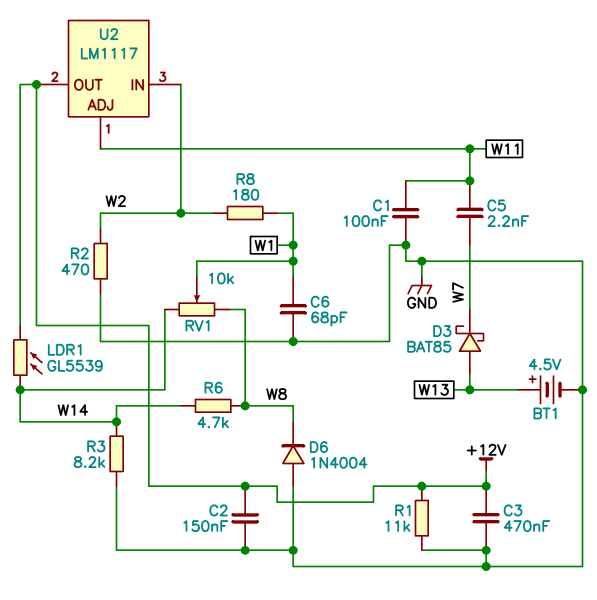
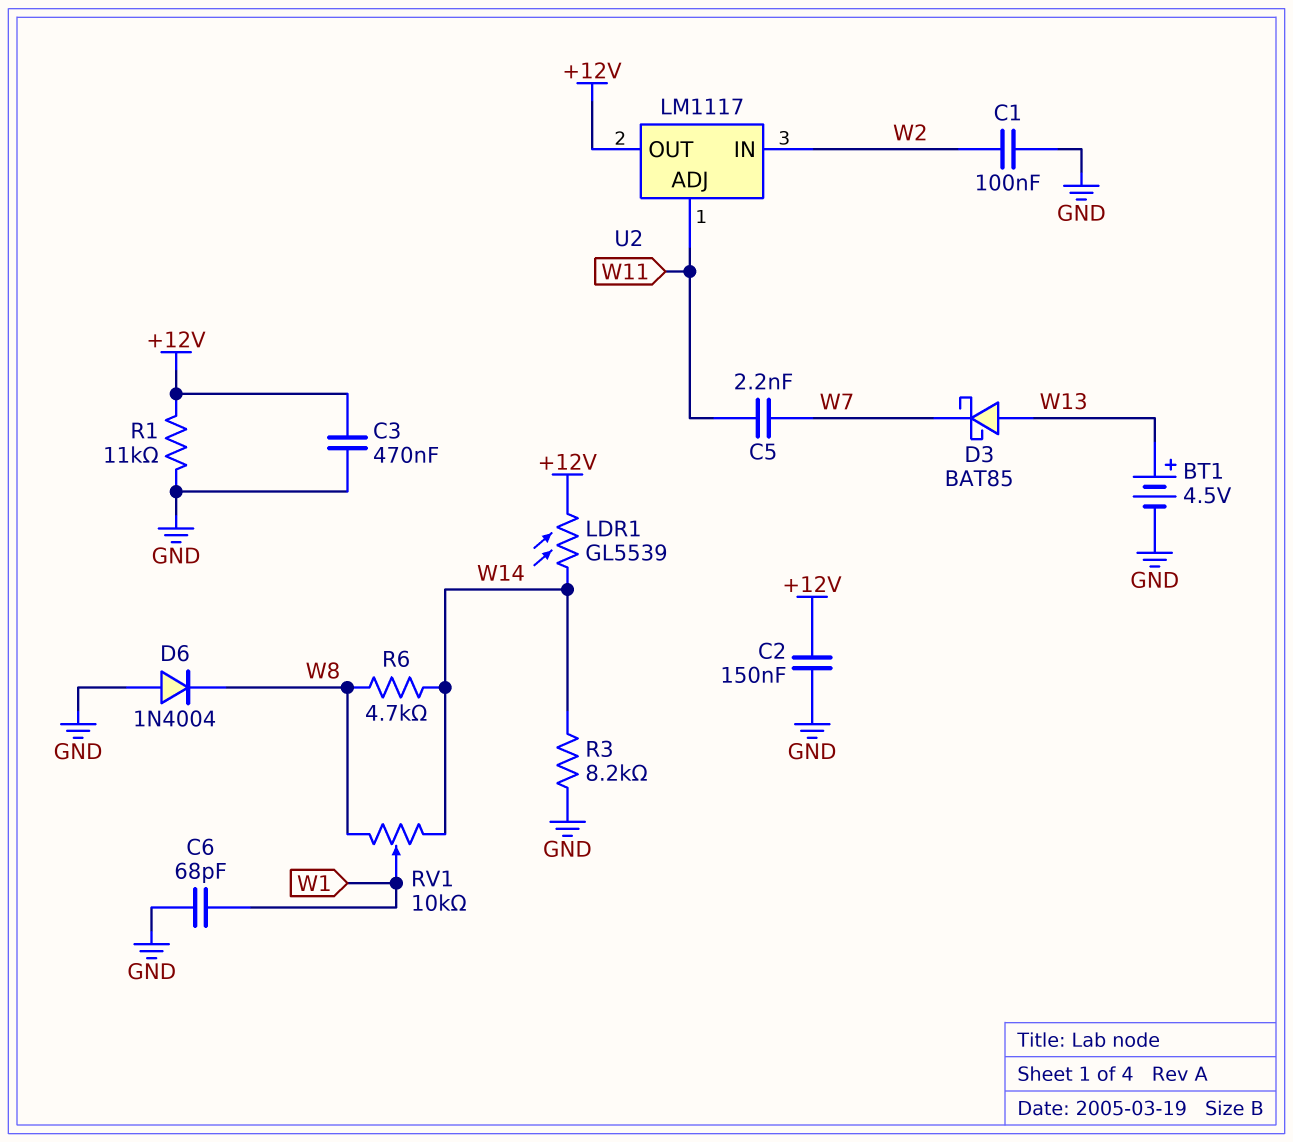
C1: 100nF (GND, W11) -> 100nF (GND, W2)
R2: 470 (GND, W2) -> none
R8: 180 (W1, W2) -> none

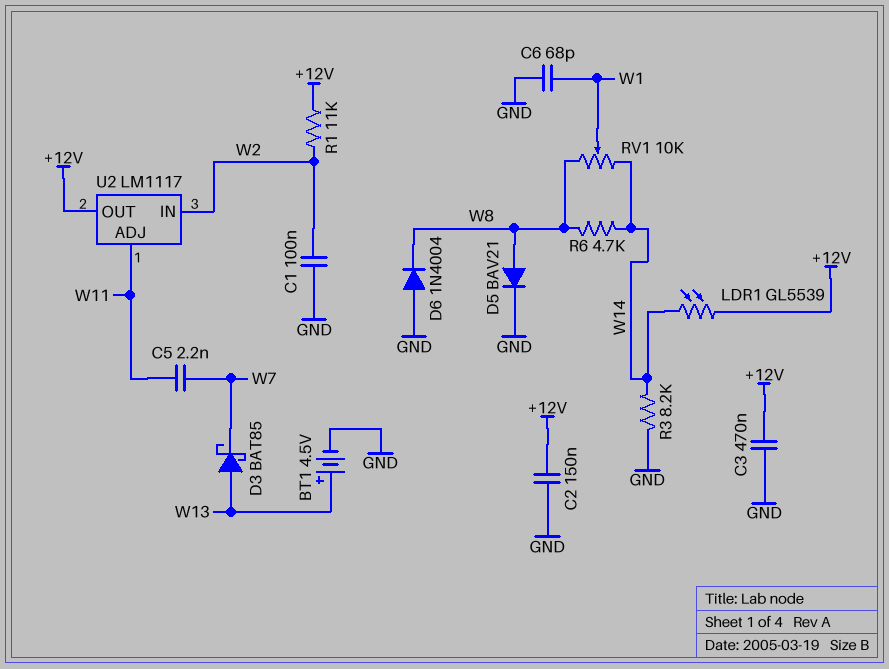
D5: none -> diode BAV21 (A W8, K GND)
R1: 11k (+12V, GND) -> 11k (+12V, W2)

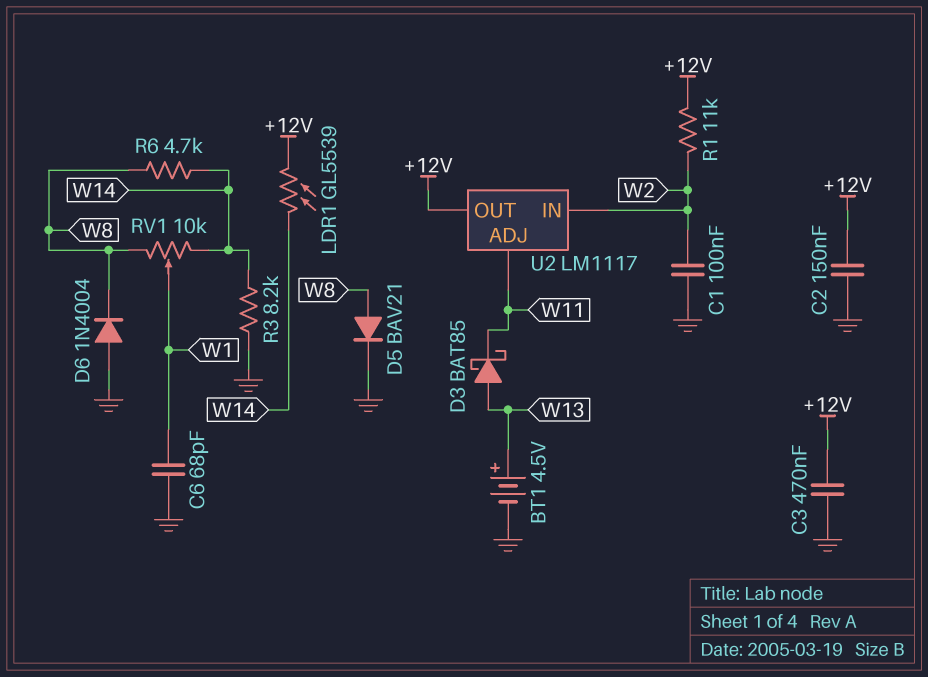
C5: 2.2nF (W7, W11) -> none
D3: schottky BAT85 (A W13, K W7) -> schottky BAT85 (A W13, K W11)

